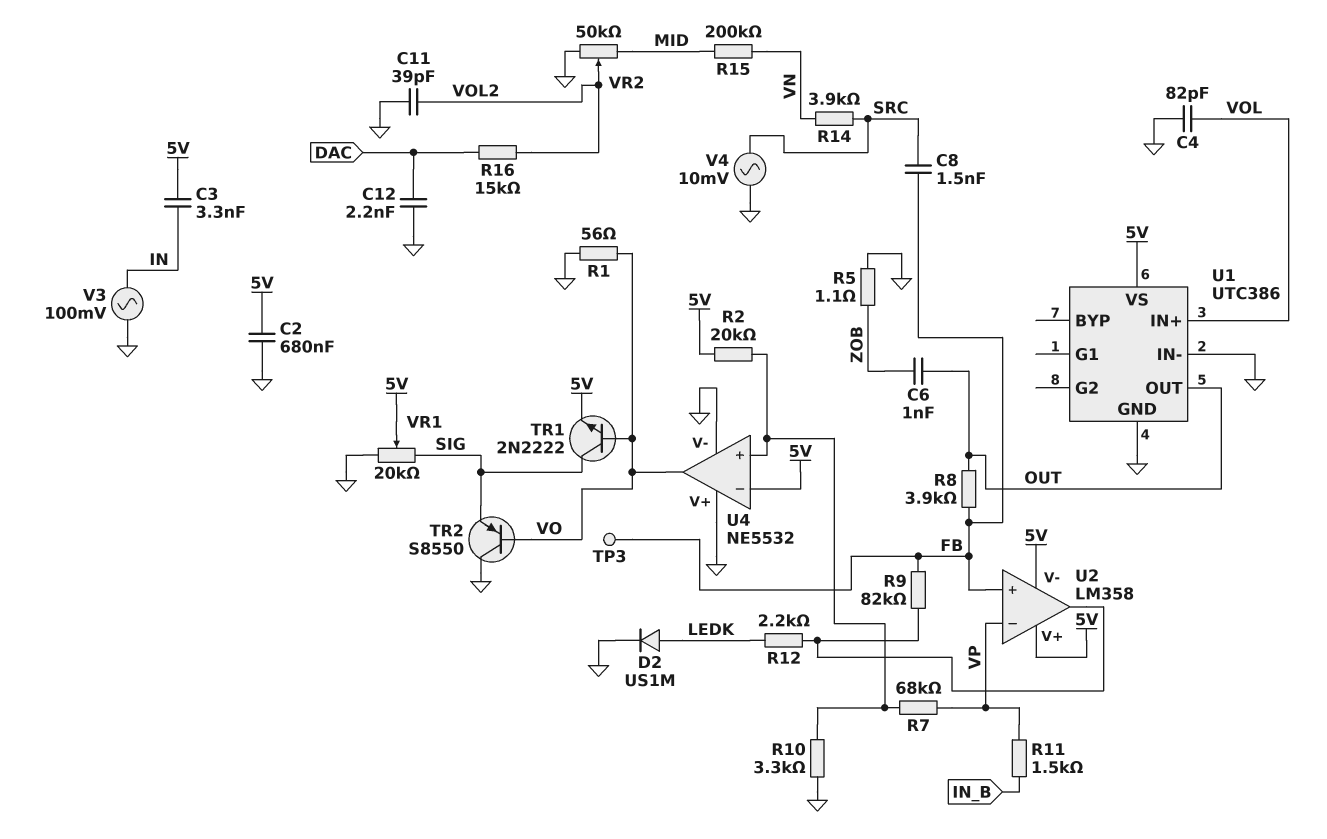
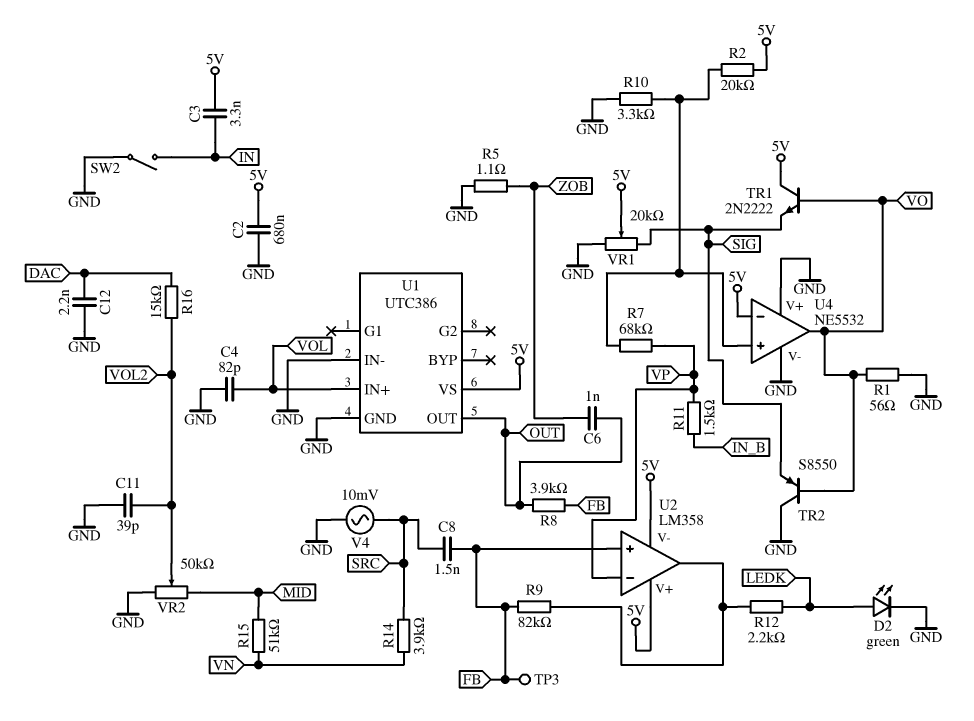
D2: diode US1M (A LEDK, K GND) -> LED green (A LEDK, K GND)
R15: 200k (MID, VN) -> 51k (MID, VN)
SW2: none -> switch (GND, IN)
TR1: NPN 2N2222 (B VO, C SIG, E 5V) -> NPN 2N2222 (B VO, C 5V, E SIG)
V3: AC 100mV (GND, IN) -> none

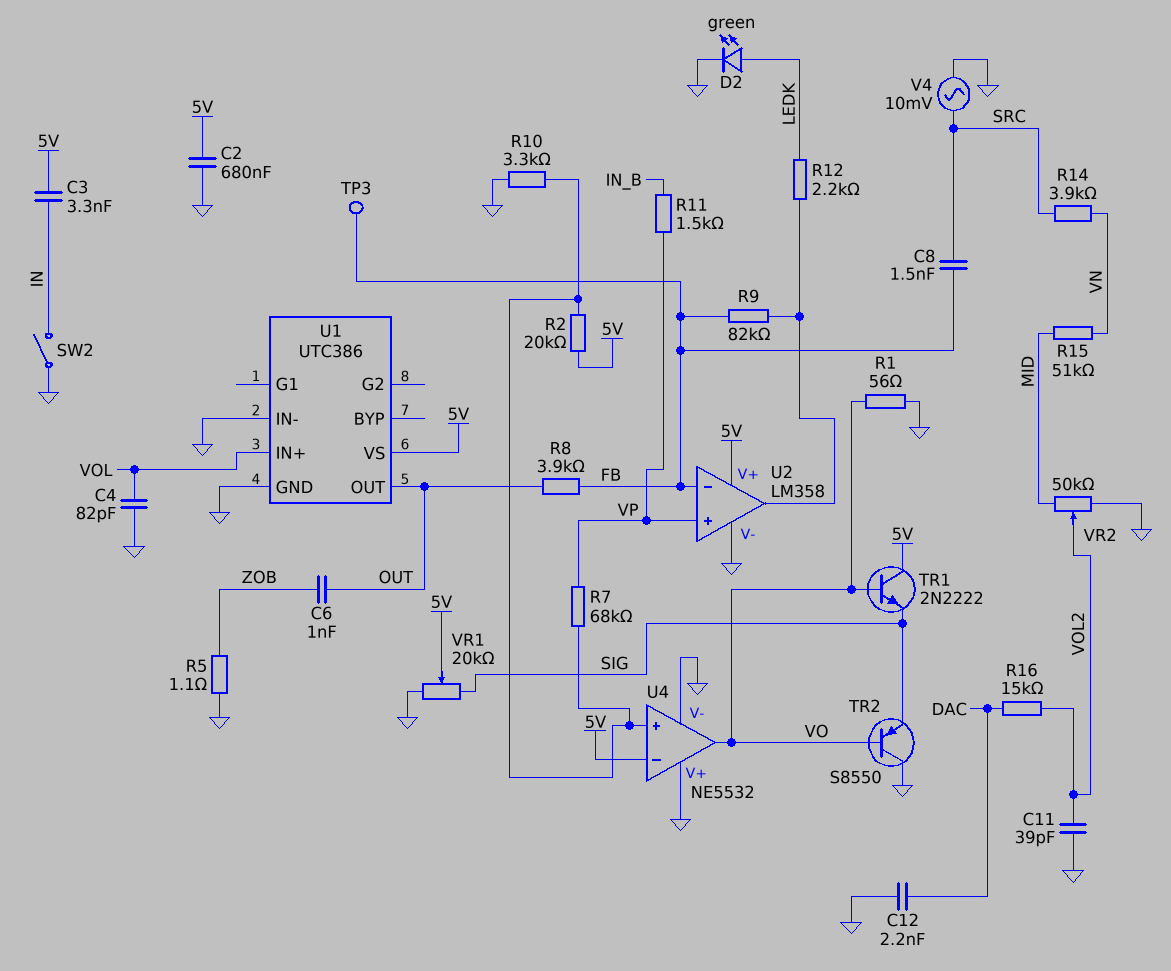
U2 pin V-: 5V -> GND
U2 pin in+: FB -> VP
U2 pin in-: VP -> FB

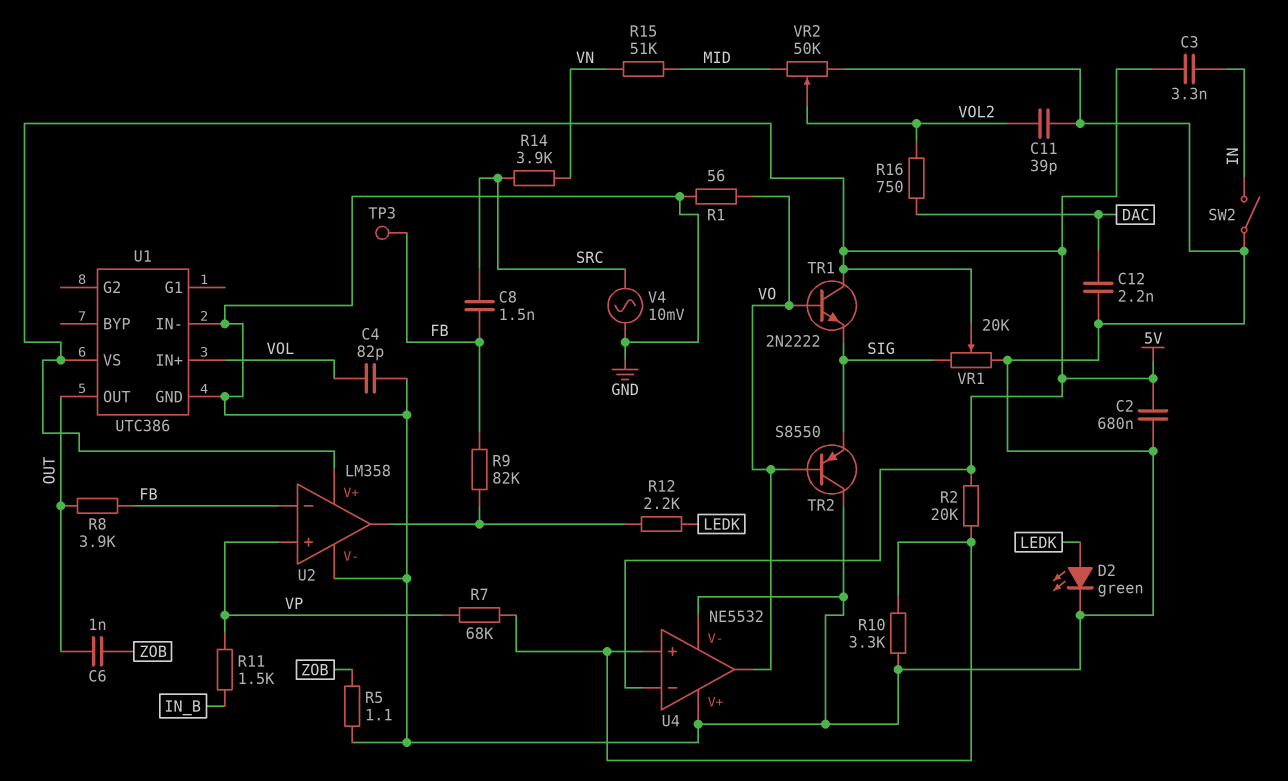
R16: 15k (DAC, VOL2) -> 750 (DAC, VOL2)

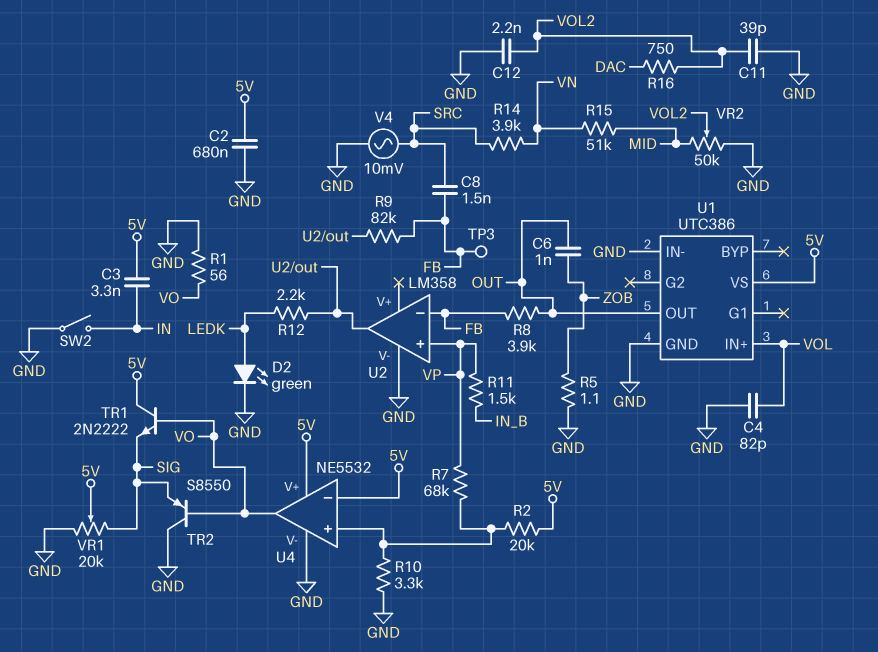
C12: 2.2nF (DAC, GND) -> 2.2nF (GND, VOL2)
U2 pin V+: 5V -> none
U4 pin V+: GND -> 5V

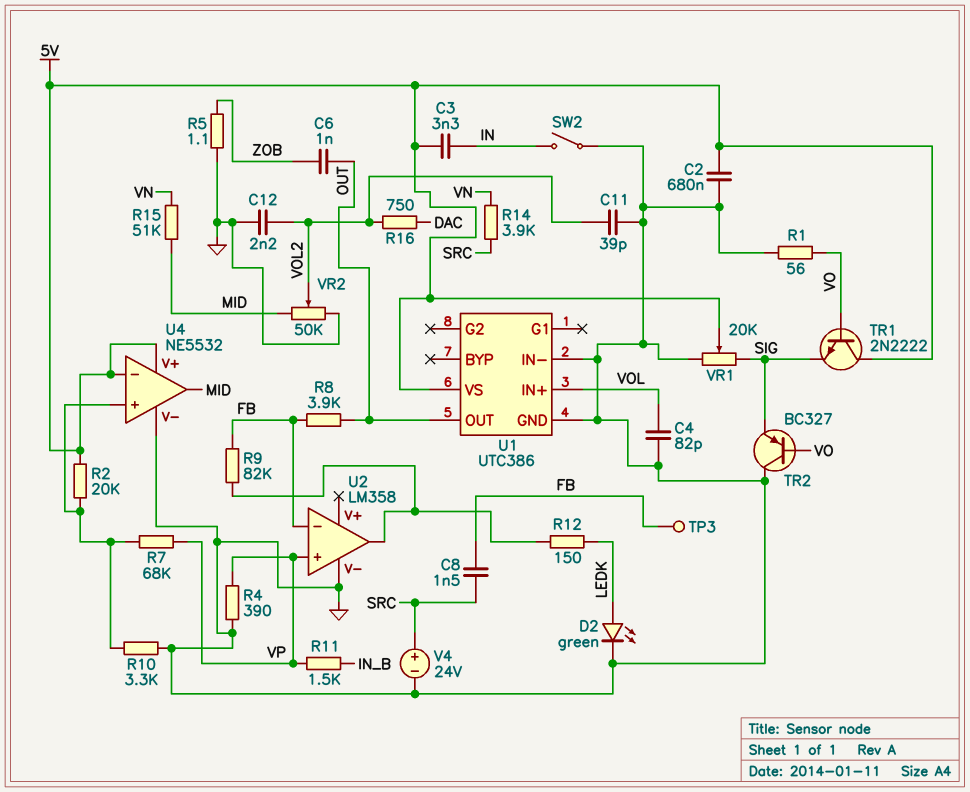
R4: none -> 390 (GND, VP)
R12: 2.2k (LEDK, U2/out) -> 150 (LEDK, U2/out)
TR2: PNP S8550 (B VO, C GND, E SIG) -> PNP BC327 (B VO, C GND, E SIG)
U4 pin out: VO -> MID
V4: AC 10mV (GND, SRC) -> 24V (plus SRC, minus GND)

